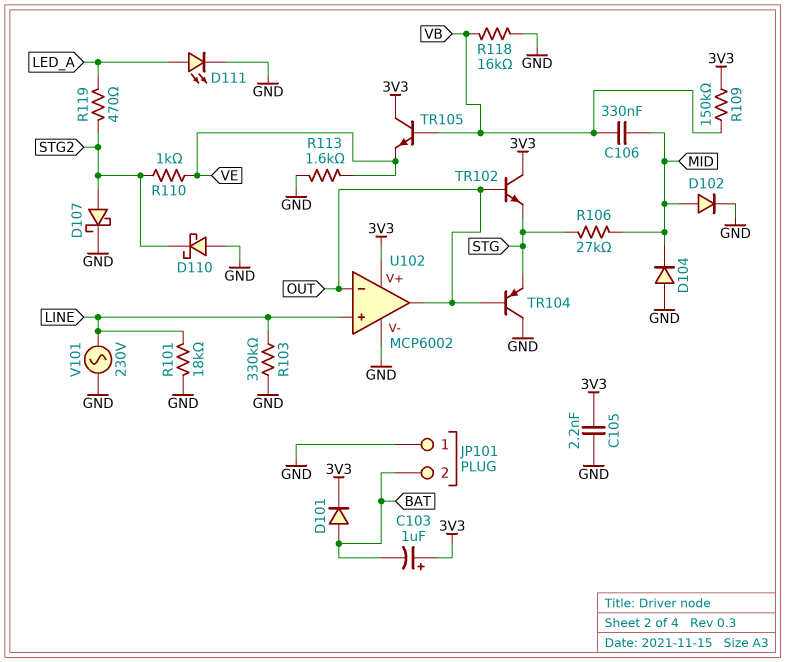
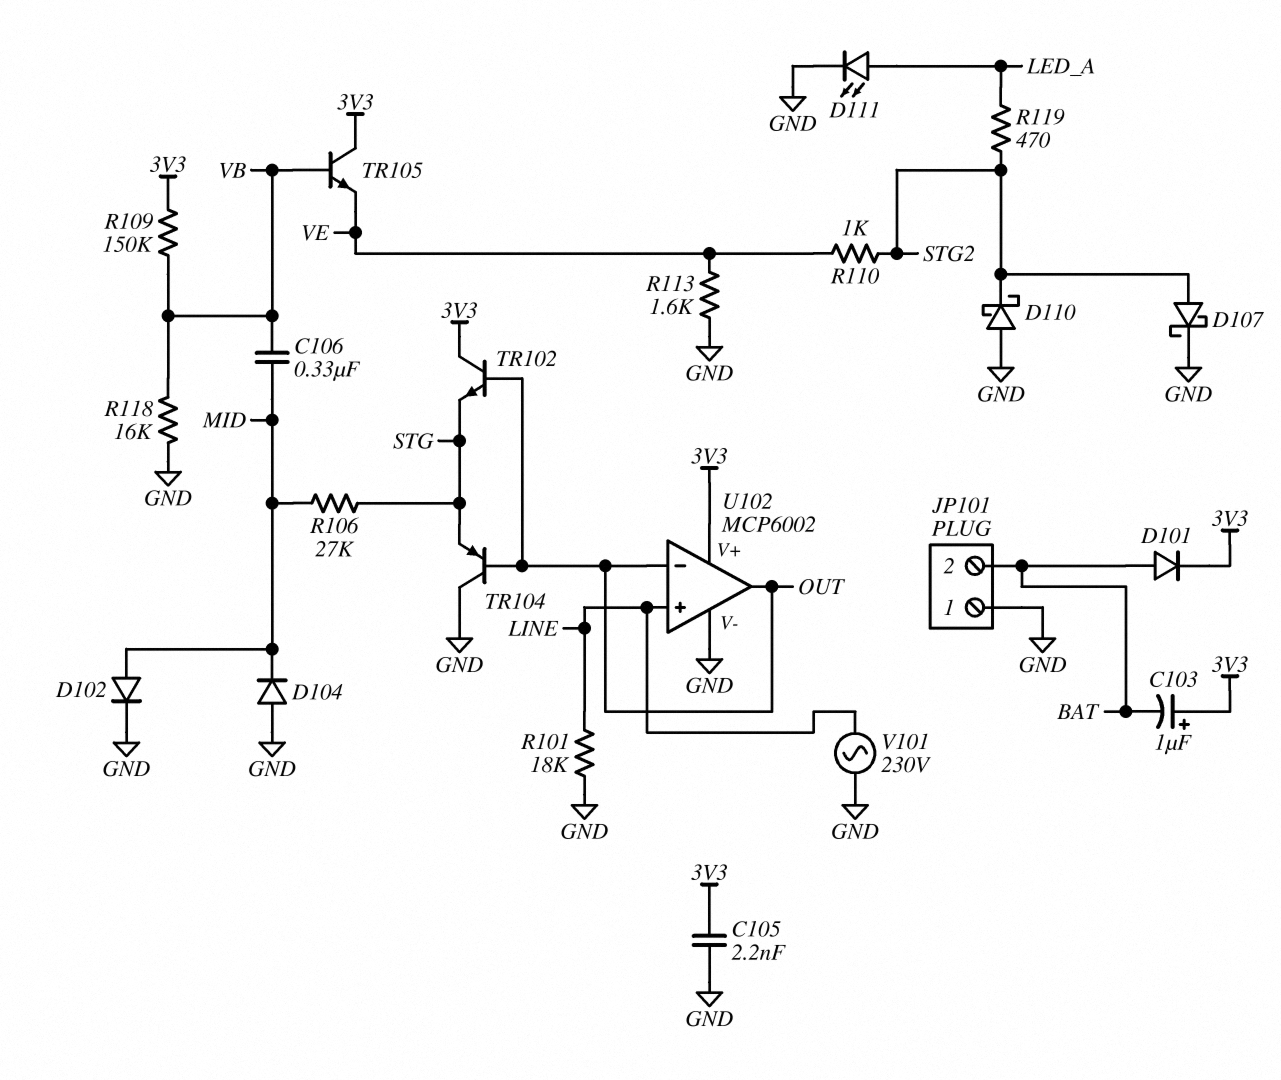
R103: 330k (GND, LINE) -> none

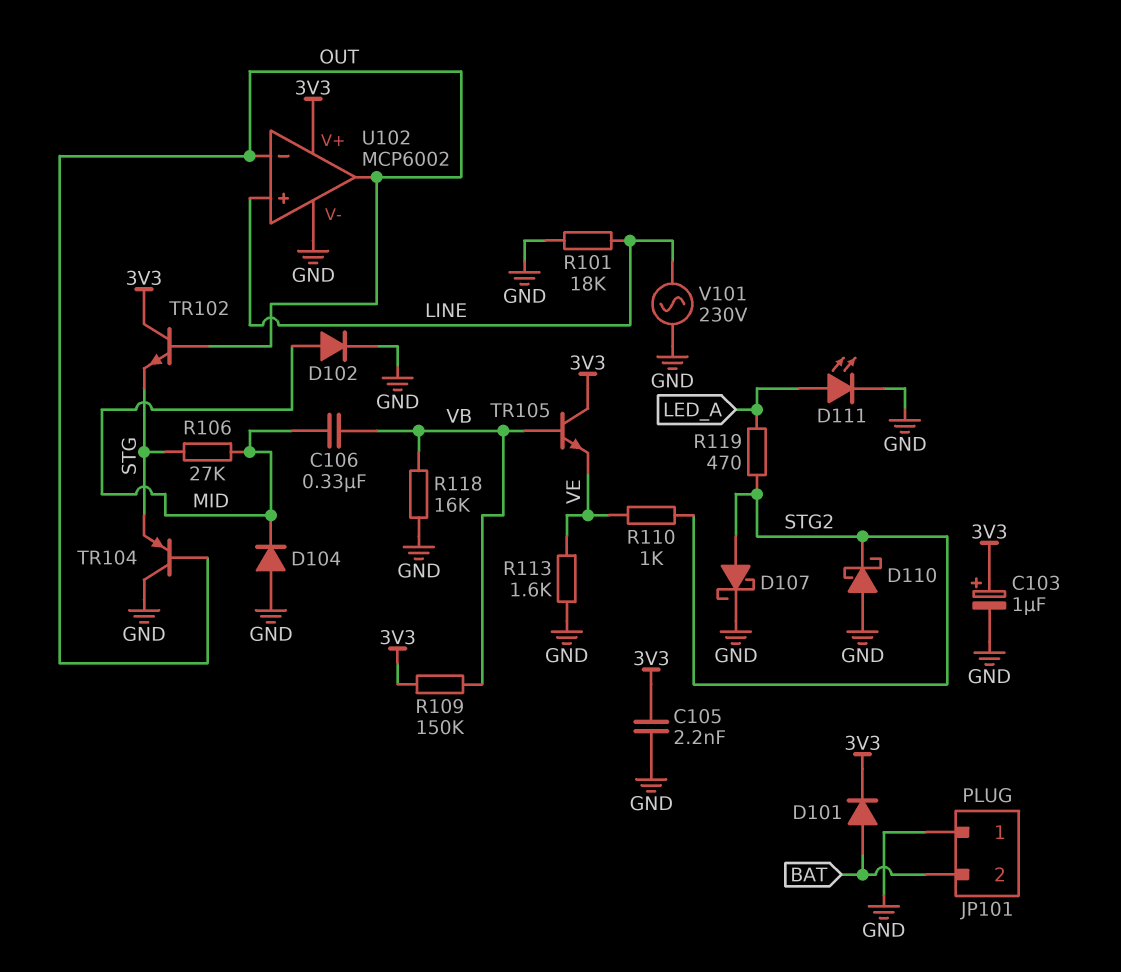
C103: 1uF (plus 3V3, minus BAT) -> 1uF (plus 3V3, minus GND)

